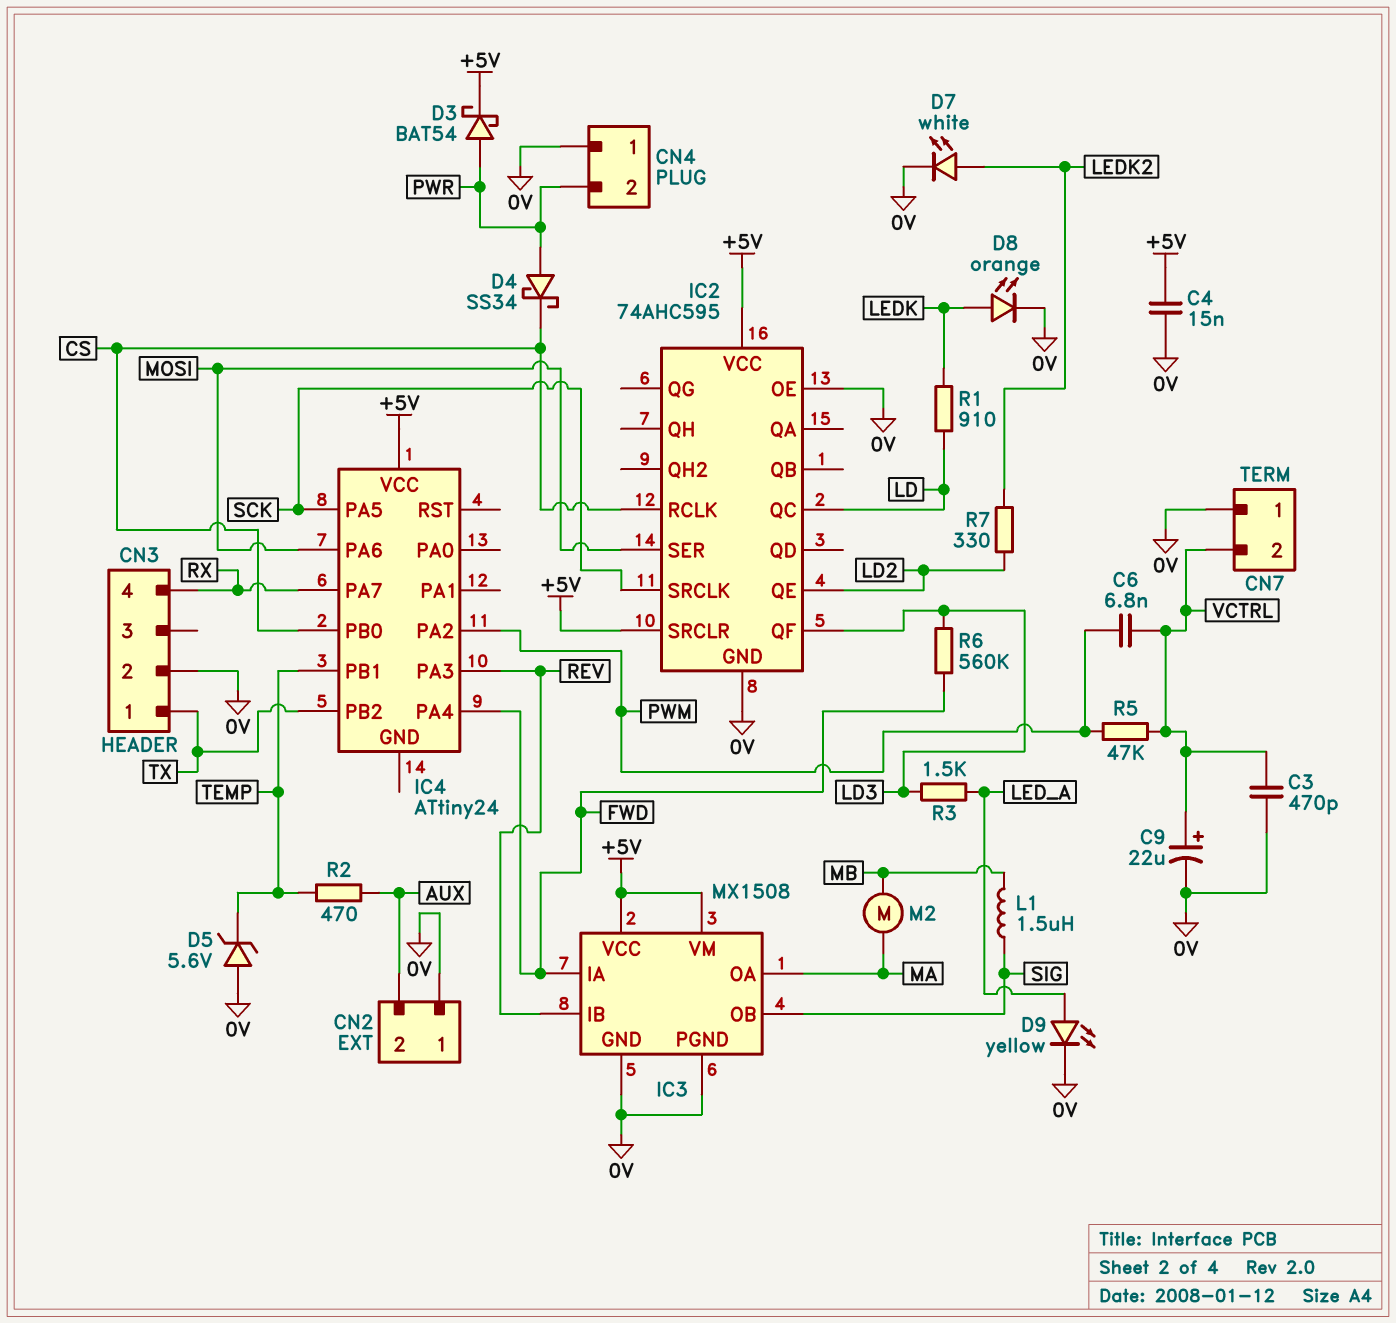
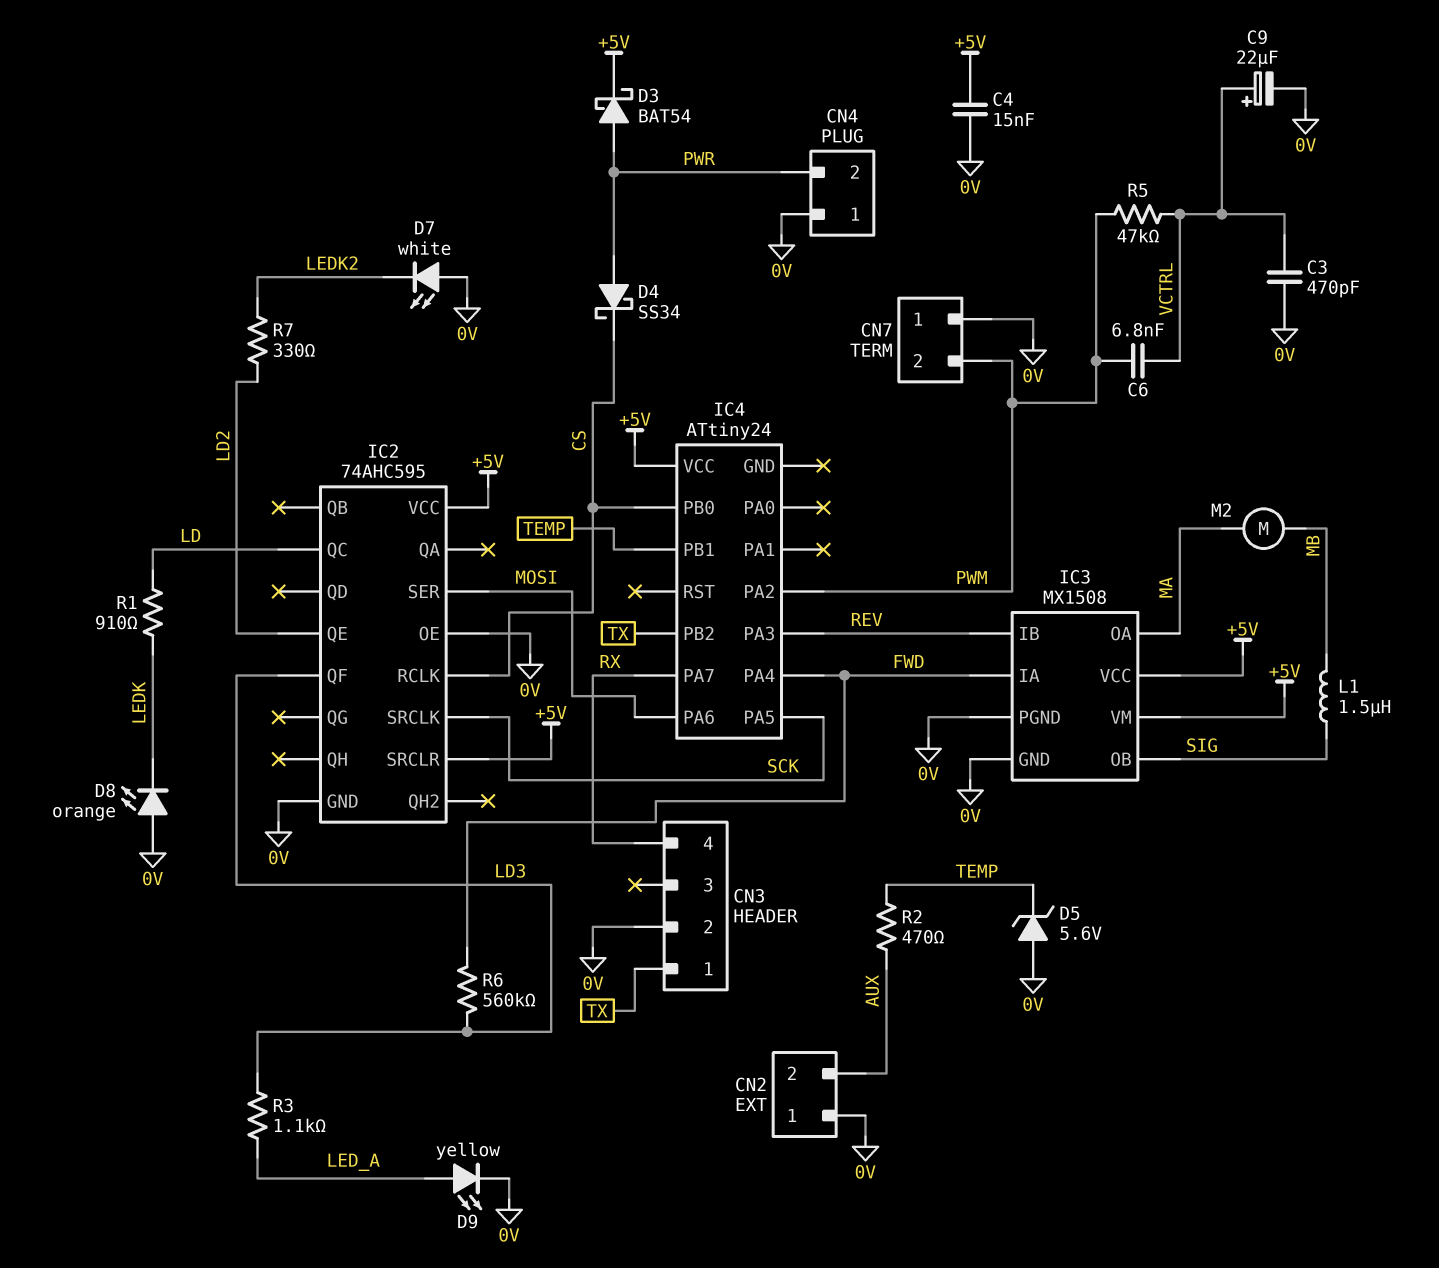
CN7 pin 2: VCTRL -> PWM
D7: LED white (A LEDK2, K 0V) -> LED white (A 0V, K LEDK2)
D8: LED orange (A LEDK, K 0V) -> LED orange (A 0V, K LEDK)
R3: 1.5k (LD3, LED_A) -> 1.1k (LD3, LED_A)

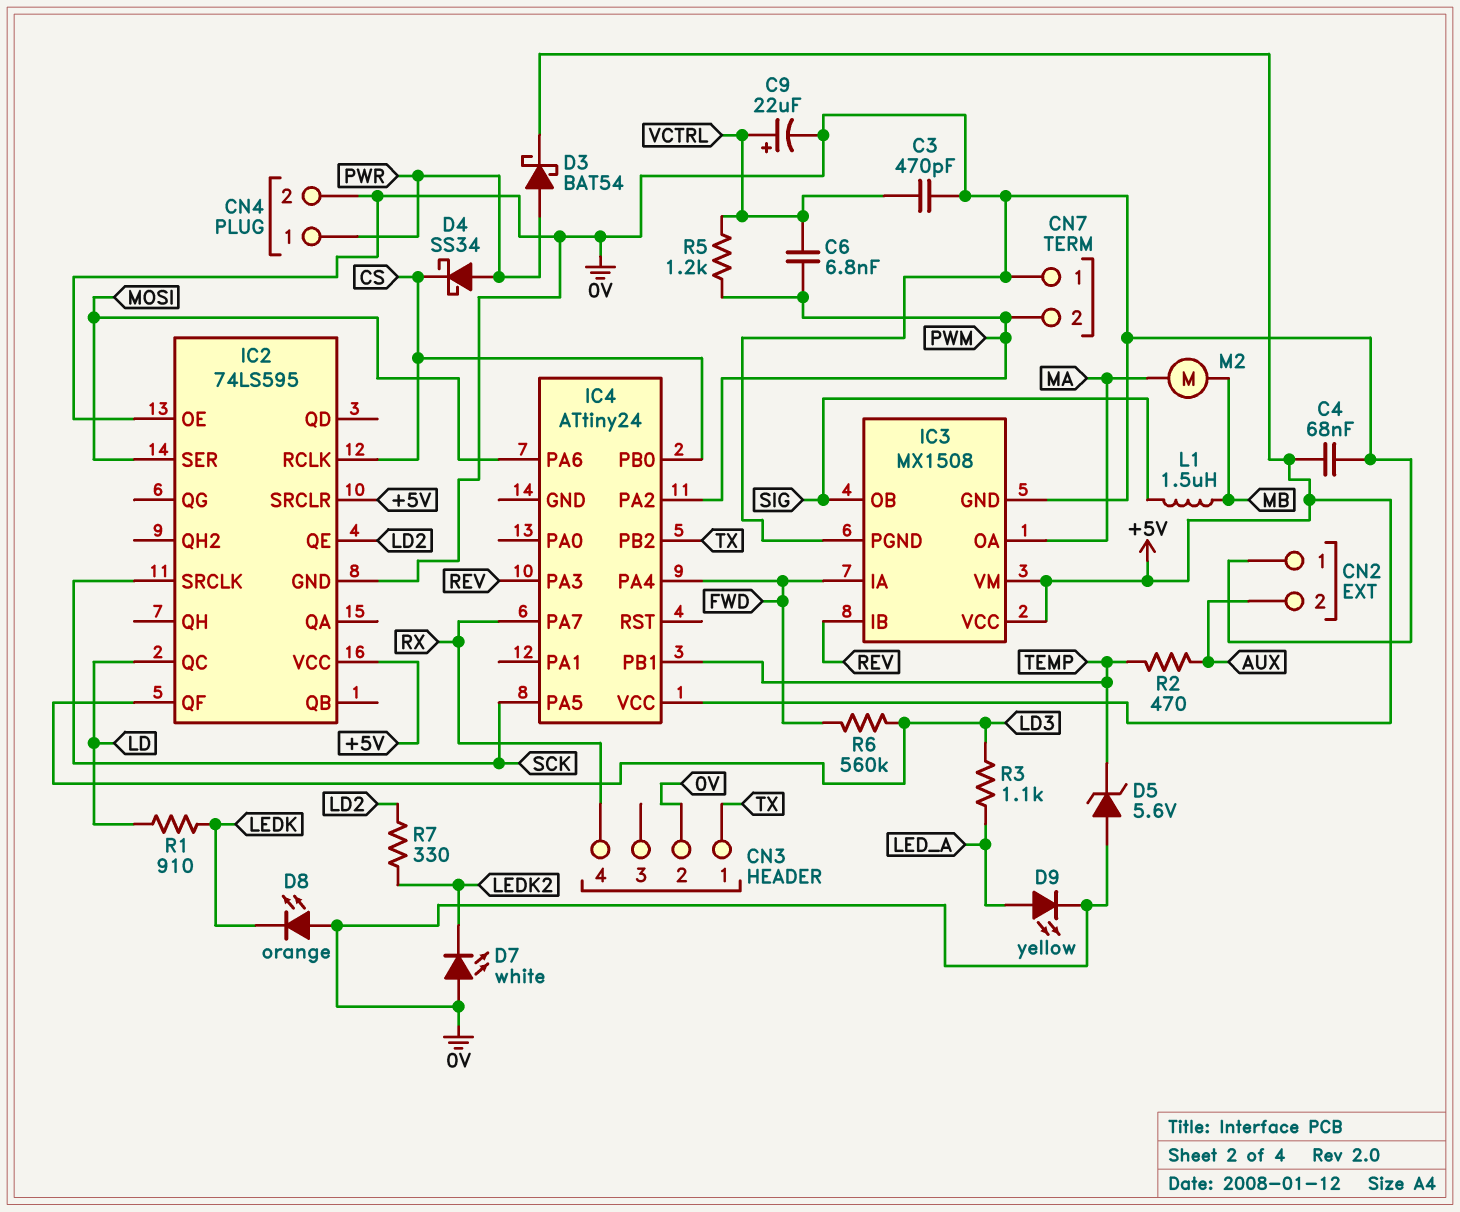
C4: 15nF (+5V, 0V) -> 68nF (+5V, 0V)
CN4 pin 1: 0V -> PWR
CN4 pin 2: PWR -> 0V
IC2: 74AHC595 -> 74LS595
R5: 47k (PWM, VCTRL) -> 1.2k (PWM, VCTRL)

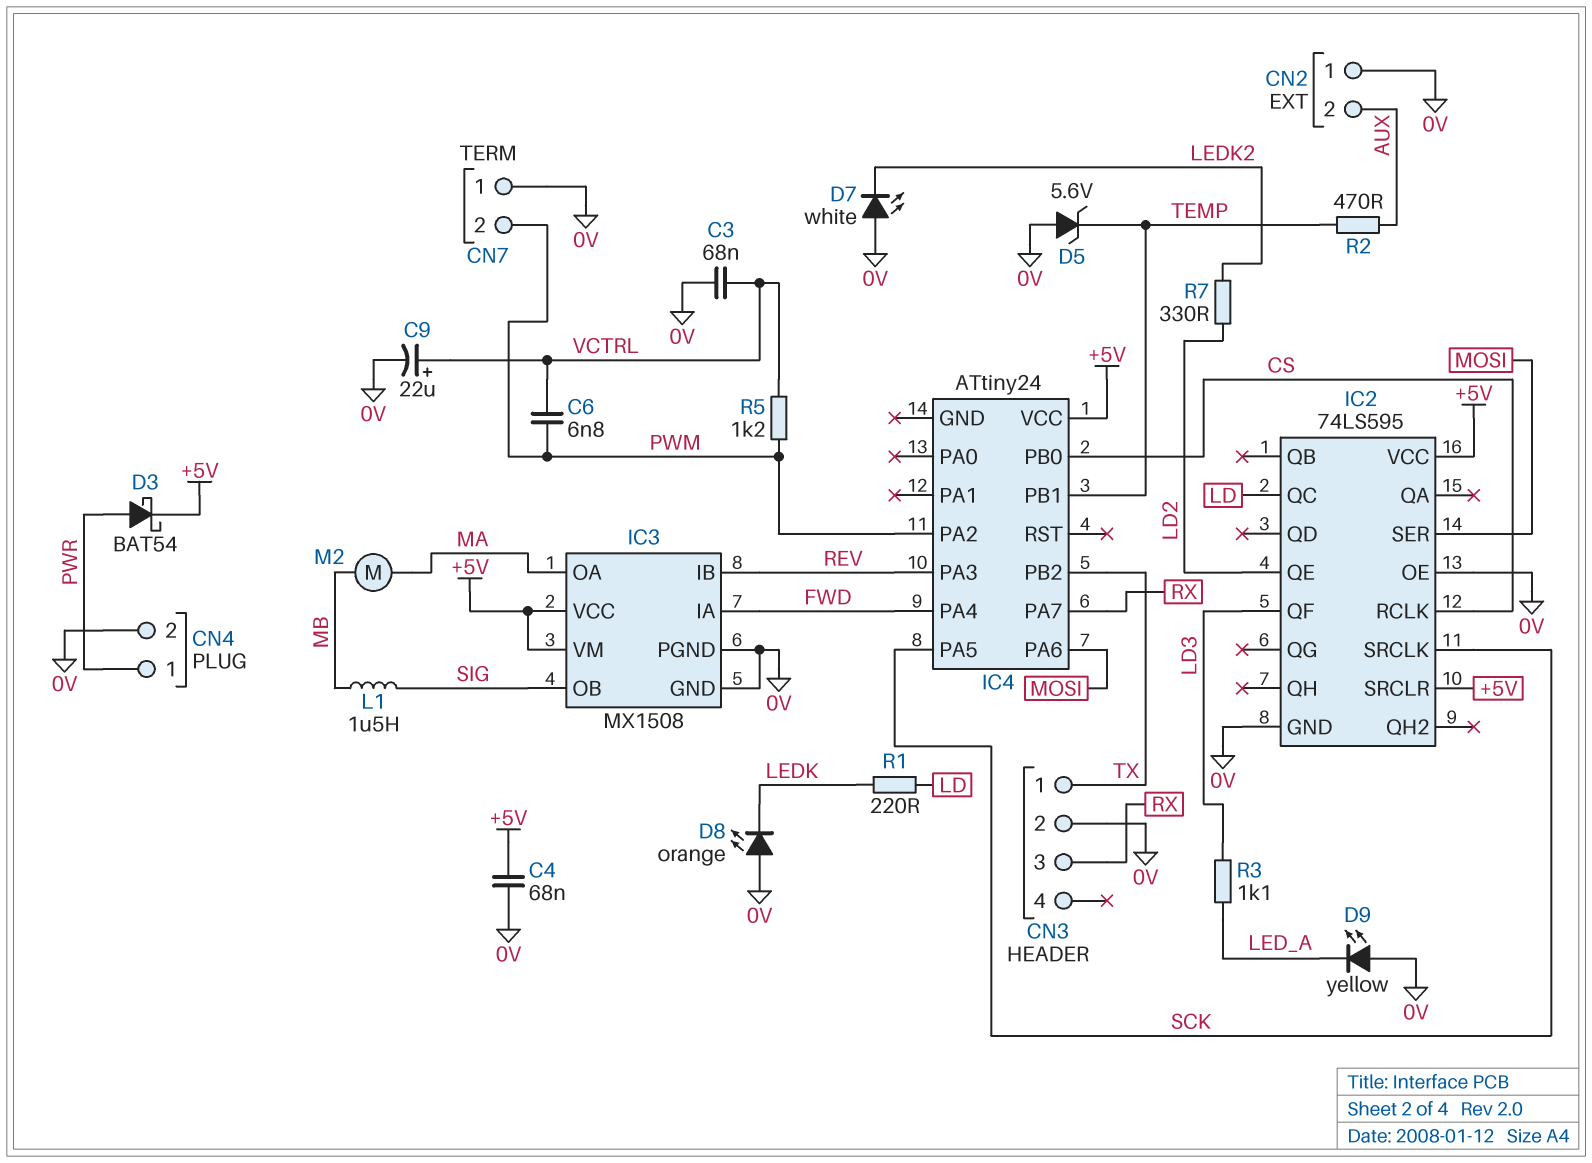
C3: 470pF (0V, VCTRL) -> 68nF (0V, VCTRL)
CN3 pin 3: none -> RX
CN3 pin 4: RX -> none
D4: schottky SS34 (A PWR, K CS) -> none
D9: LED yellow (A LED_A, K 0V) -> LED yellow (A 0V, K LED_A)
R1: 910 (LD, LEDK) -> 220 (LD, LEDK)
R6: 560k (FWD, LD3) -> none

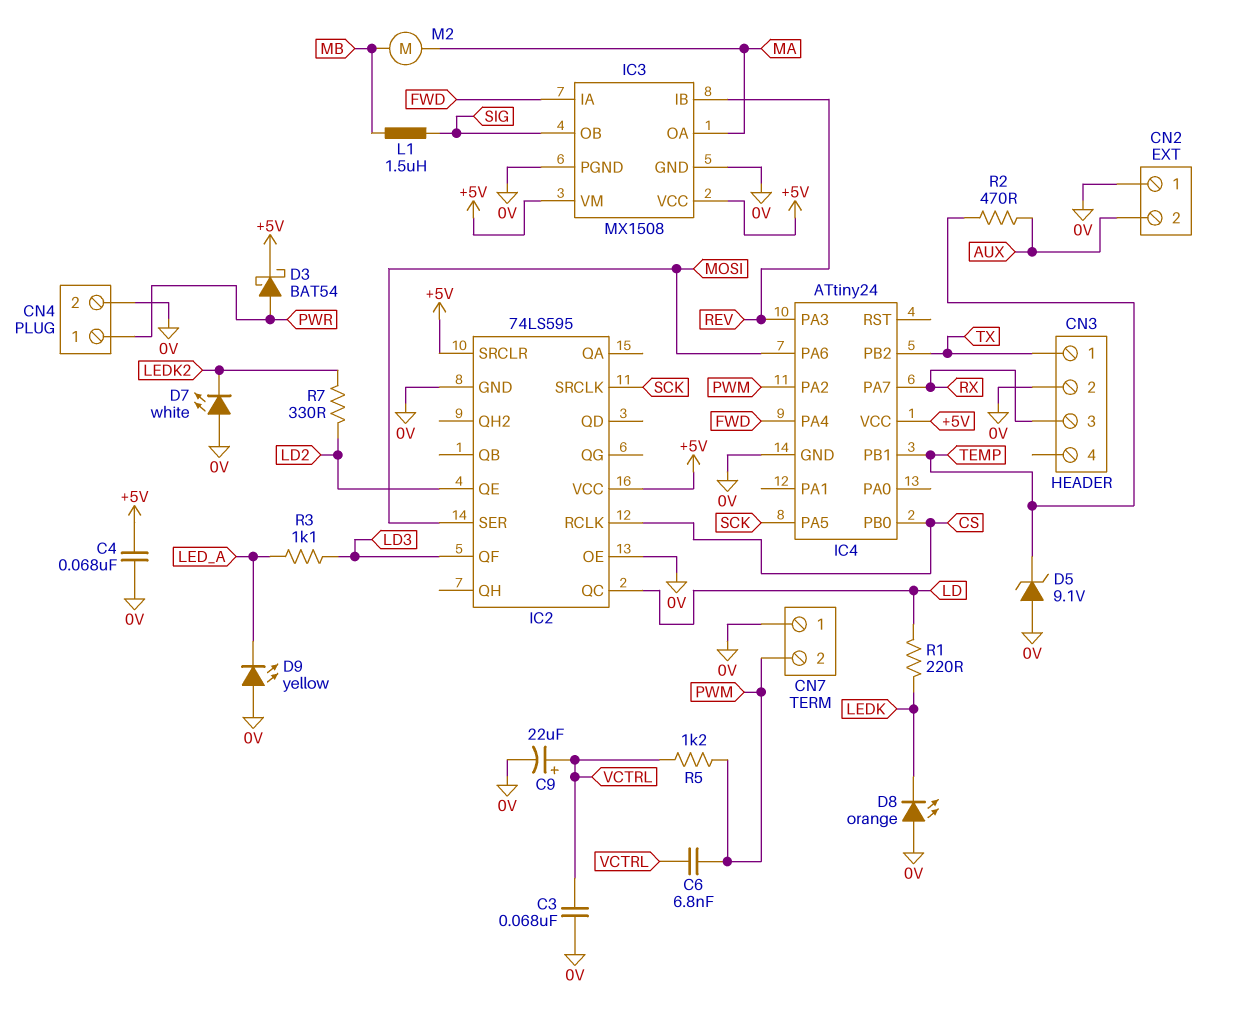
D5: zener 5.6V (A 0V, K TEMP) -> zener 9.1V (A 0V, K TEMP)
IC4 pin GND: none -> 0V

